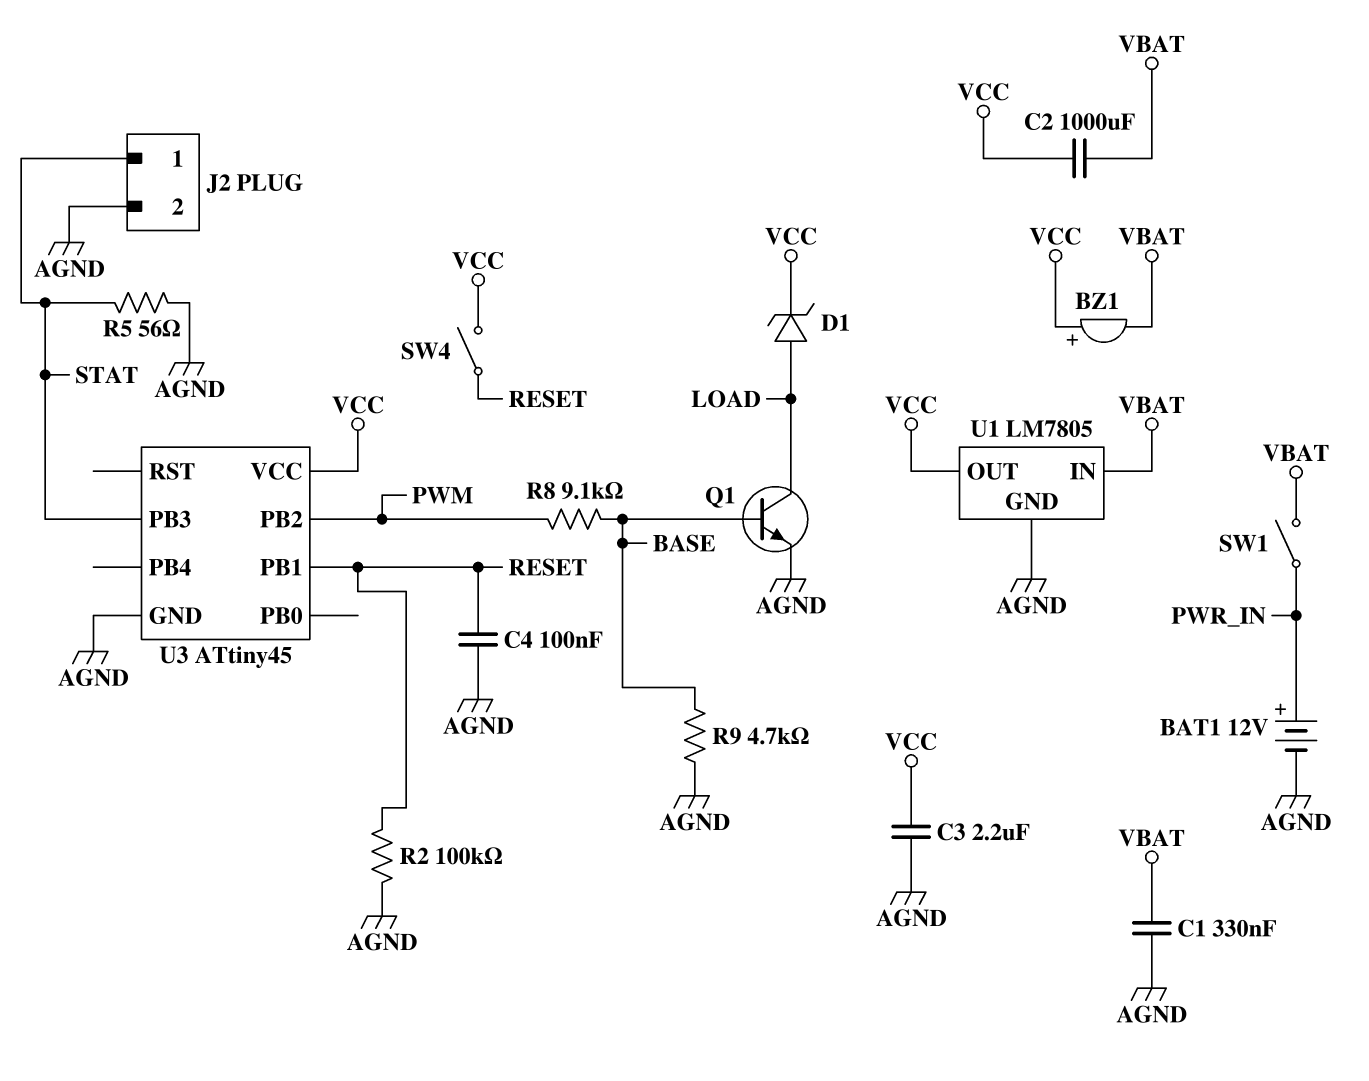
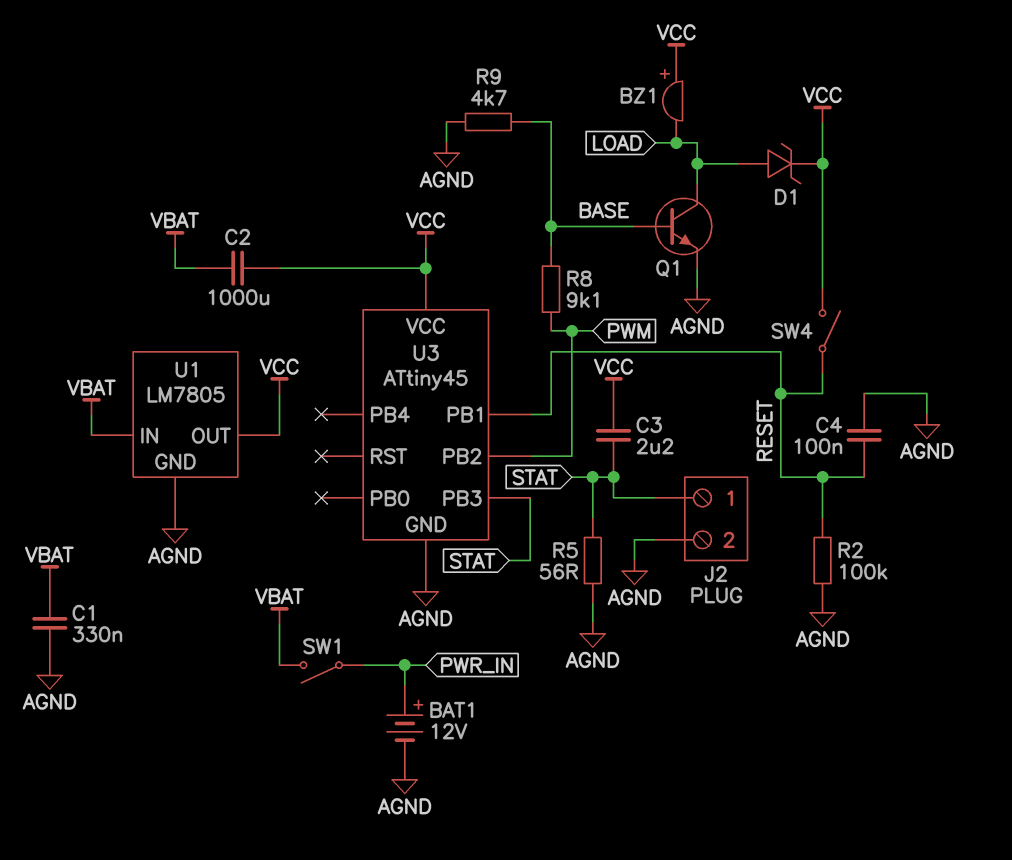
BZ1: buzzer (plus VCC, minus VBAT) -> buzzer (plus VCC, minus LOAD)
C3: 2.2uF (AGND, VCC) -> 2.2uF (STAT, VCC)

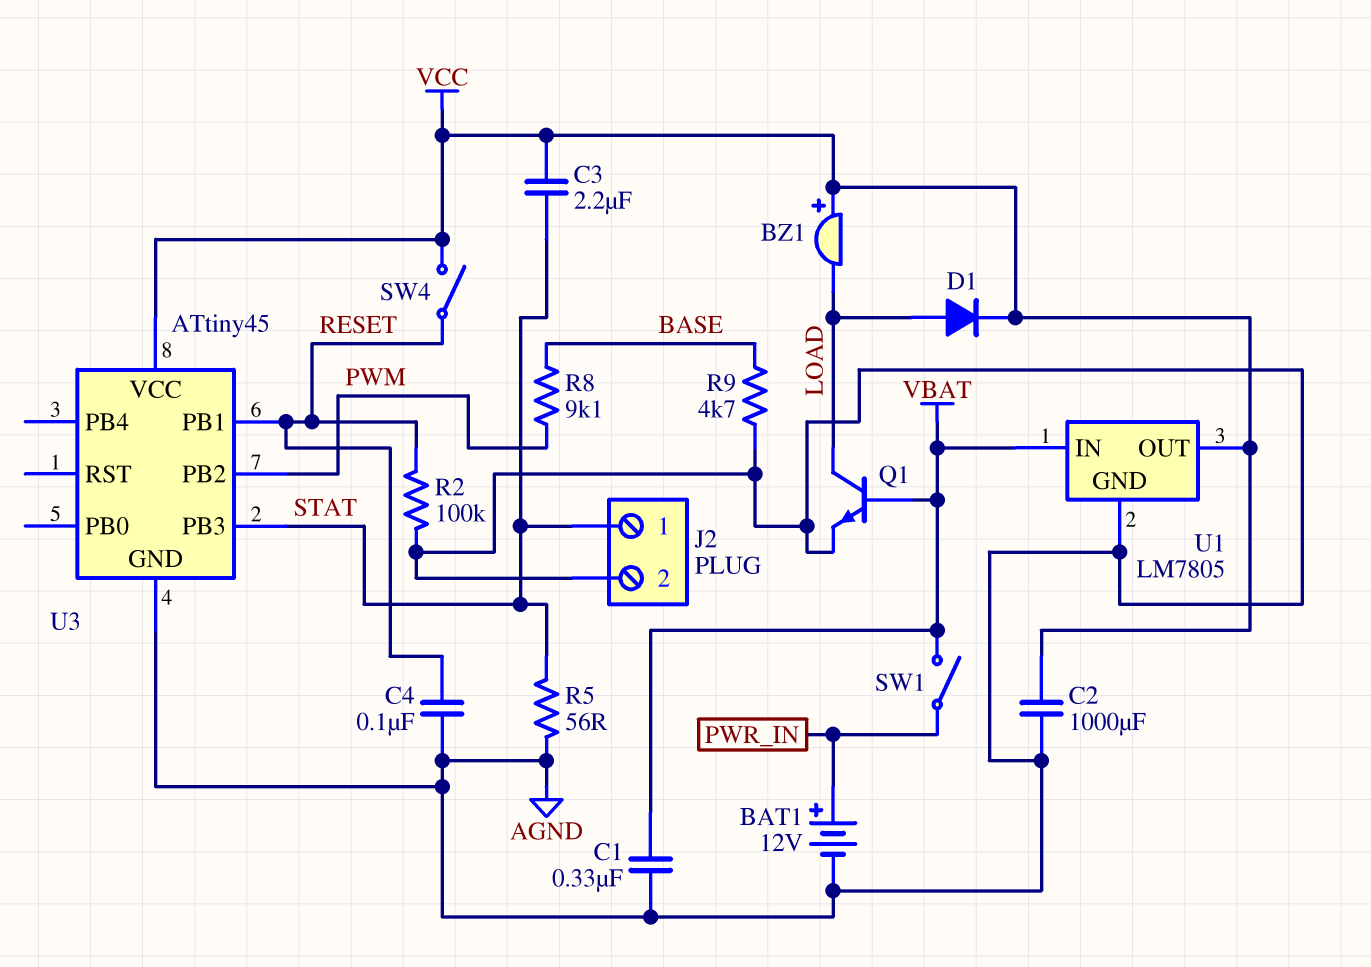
C2: 1000uF (VBAT, VCC) -> 1000uF (AGND, VCC)
D1: zener (A LOAD, K VCC) -> diode (A LOAD, K VCC)
Q1: NPN (B BASE, C LOAD, E AGND) -> NPN (B VBAT, C LOAD, E AGND)

